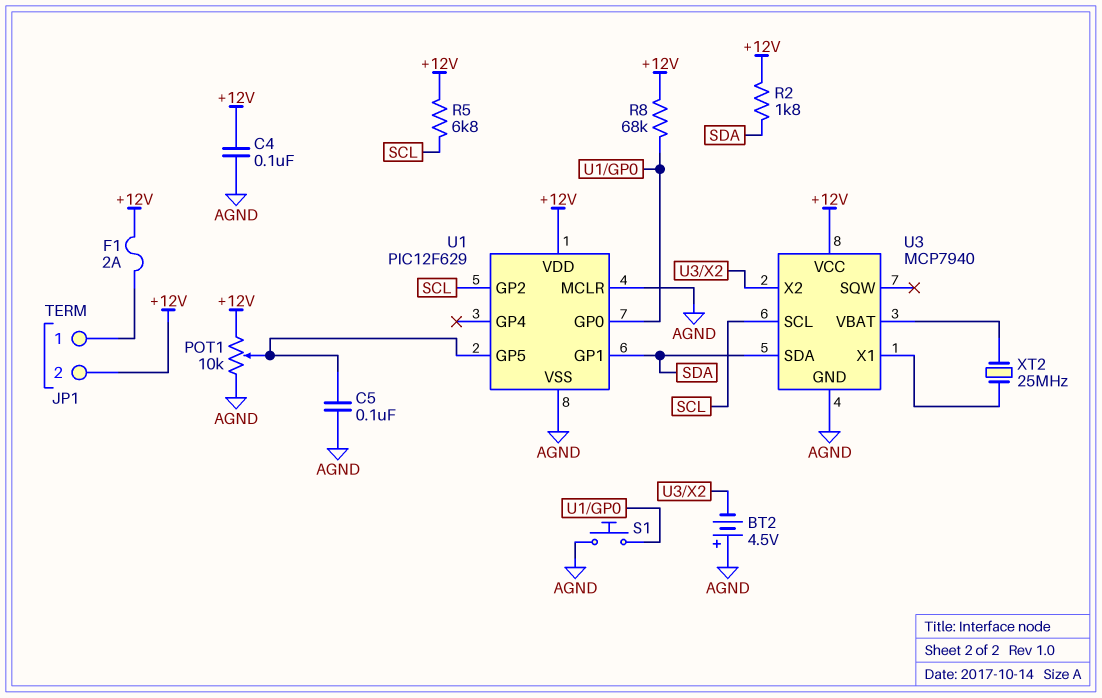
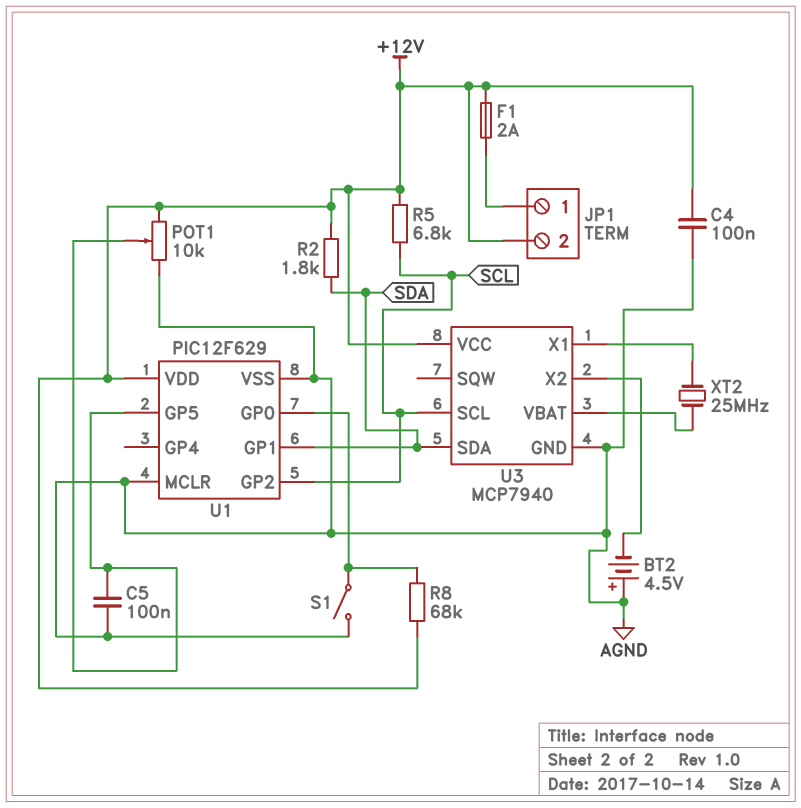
S1: button (AGND, U1/GP0) -> switch (AGND, U1/GP0)

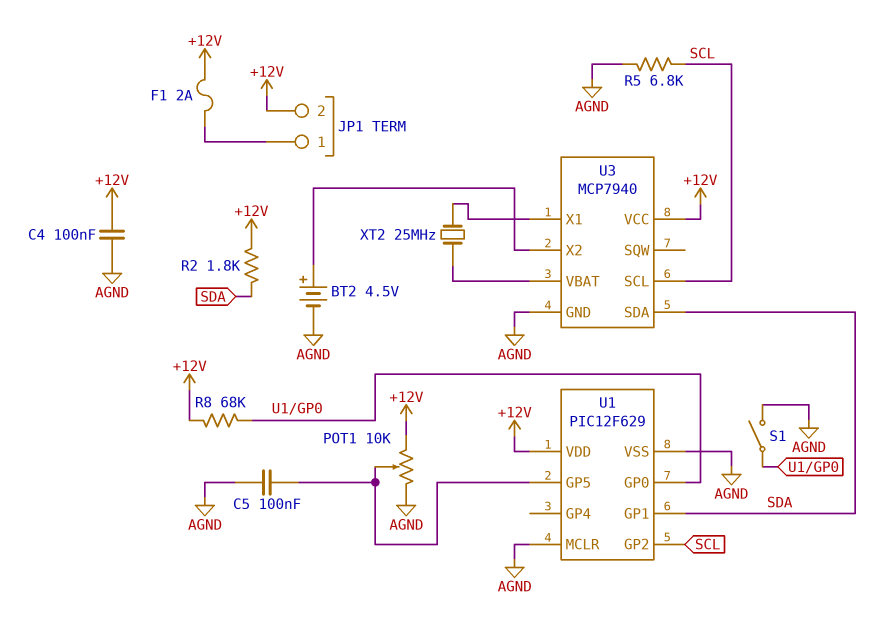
BT2: 4.5V (plus AGND, minus U3/X2) -> 4.5V (plus U3/X2, minus AGND)
R5: 6.8k (+12V, SCL) -> 6.8k (AGND, SCL)

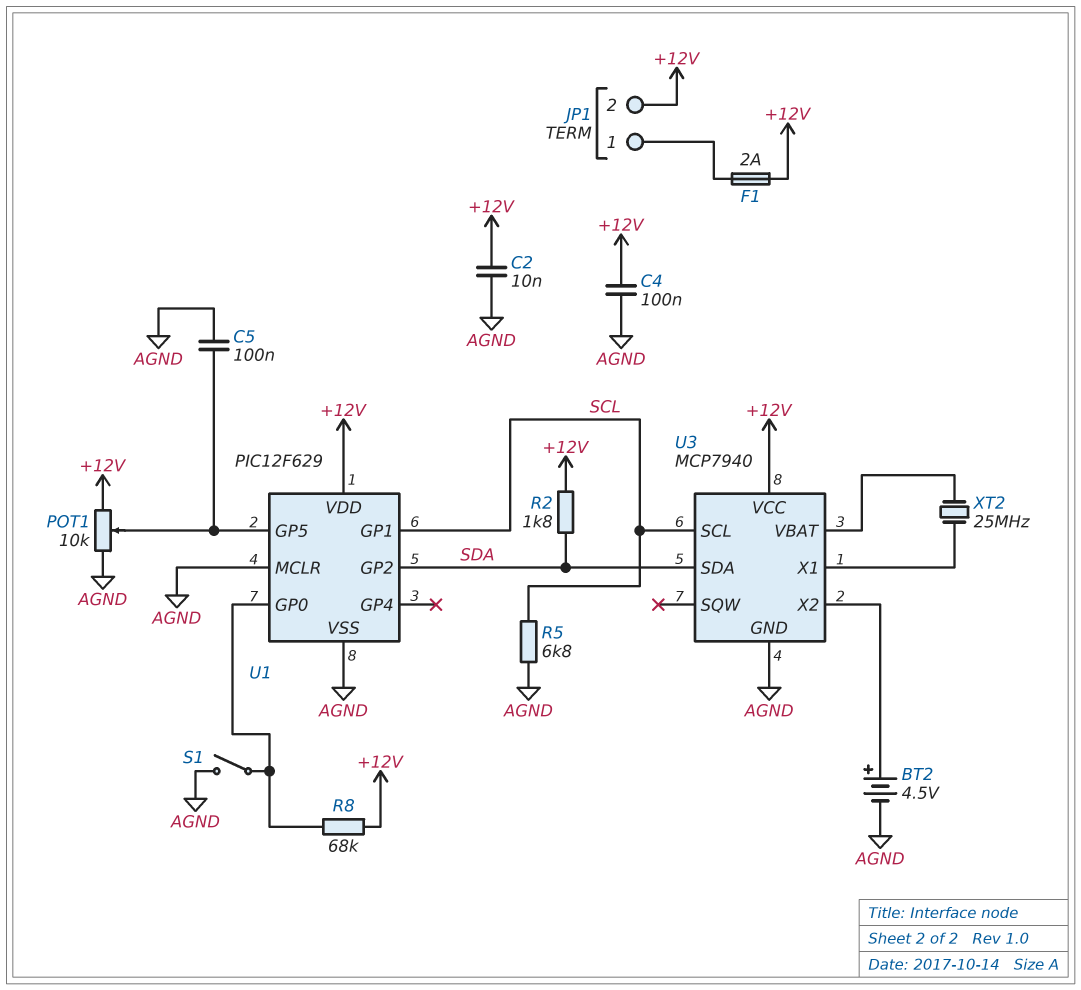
C2: none -> 10nF (+12V, AGND)
U1 pin GP1: SDA -> SCL
U1 pin GP2: SCL -> SDA

